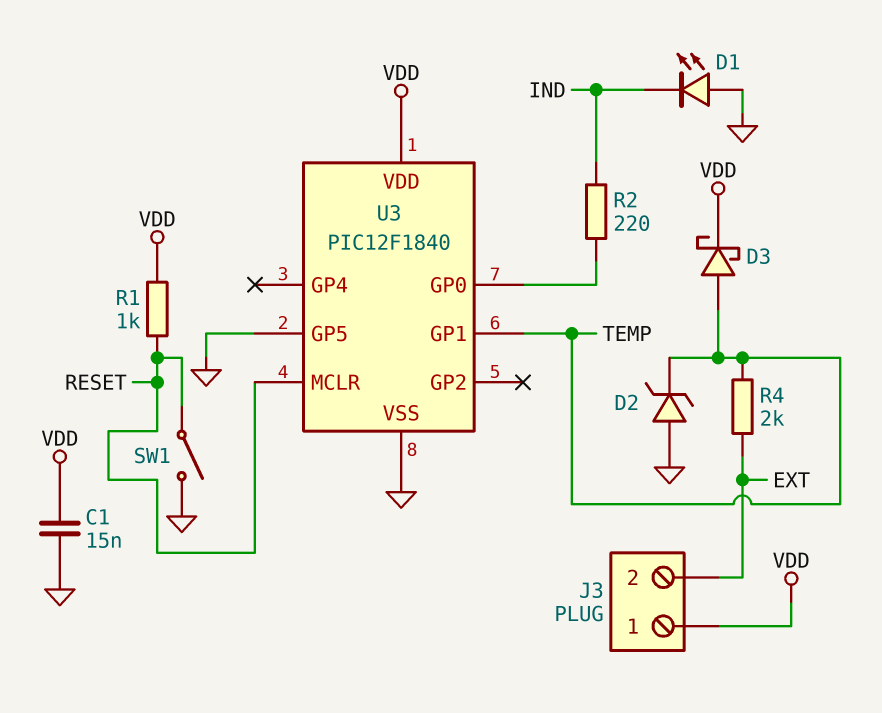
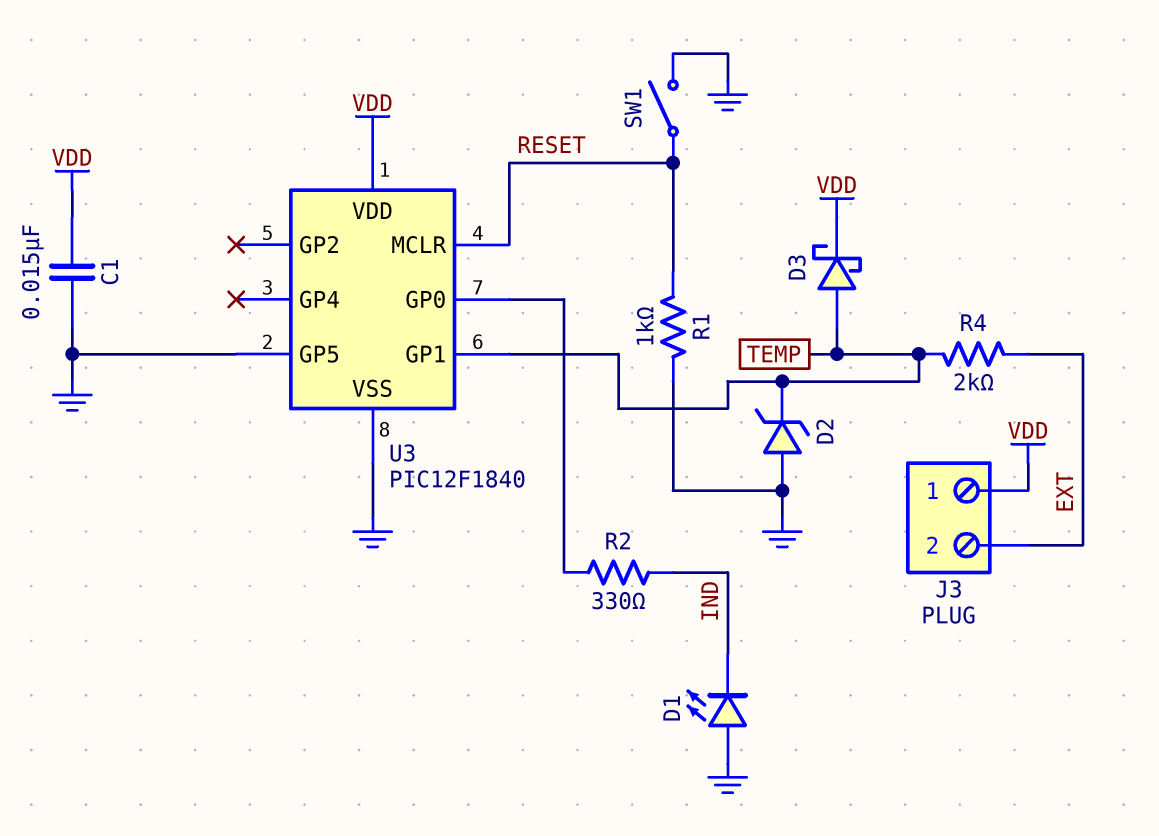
R1: 1k (RESET, VDD) -> 1k (GND, RESET)
R2: 220 (IND, U3/GP0) -> 330 (IND, U3/GP0)

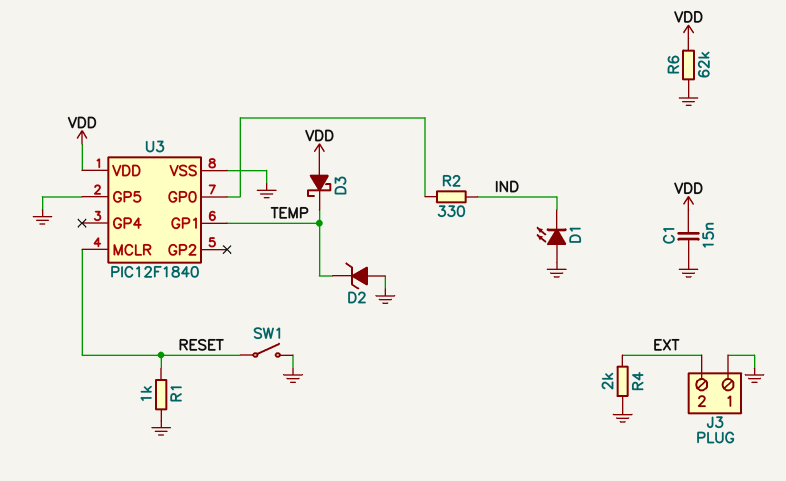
D3: schottky (A TEMP, K VDD) -> schottky (A VDD, K TEMP)
J3 pin 1: VDD -> GND
R4: 2k (EXT, TEMP) -> 2k (EXT, GND)
R6: none -> 62k (GND, VDD)

